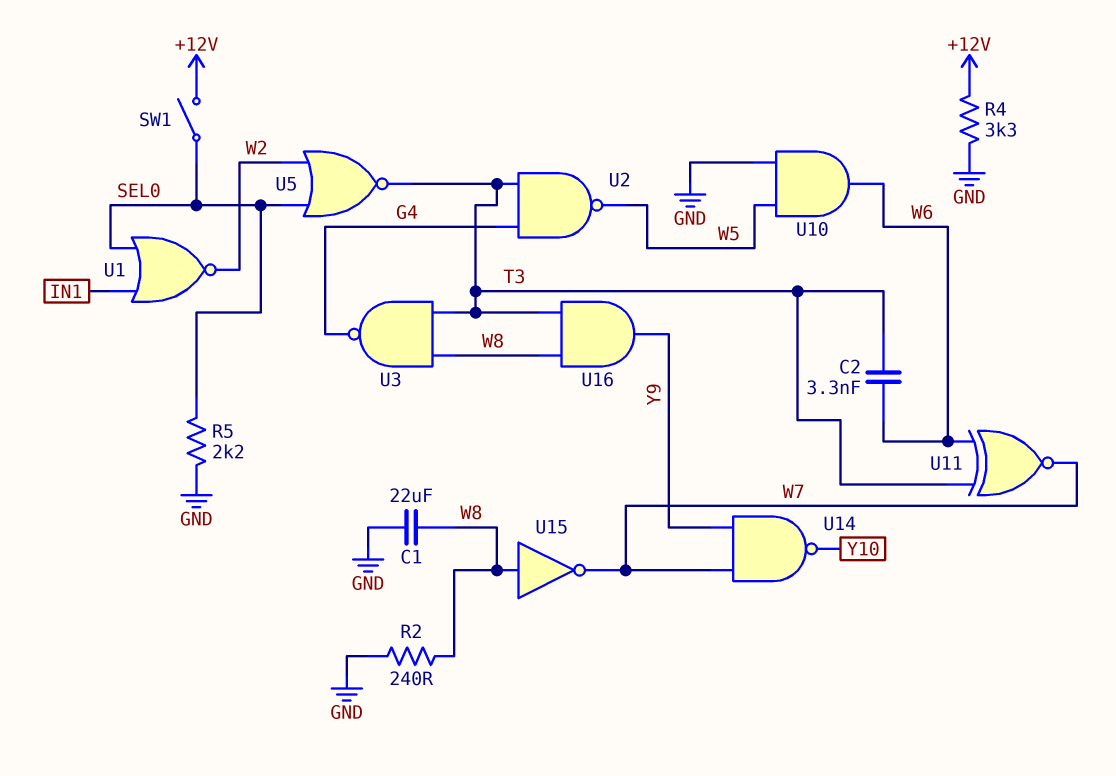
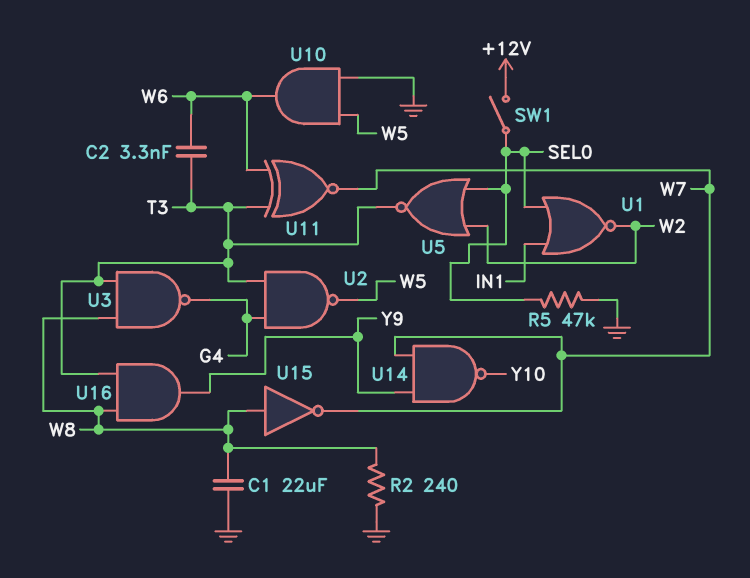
R4: 3.3k (+12V, GND) -> none
R5: 2.2k (GND, SEL0) -> 47k (GND, SEL0)

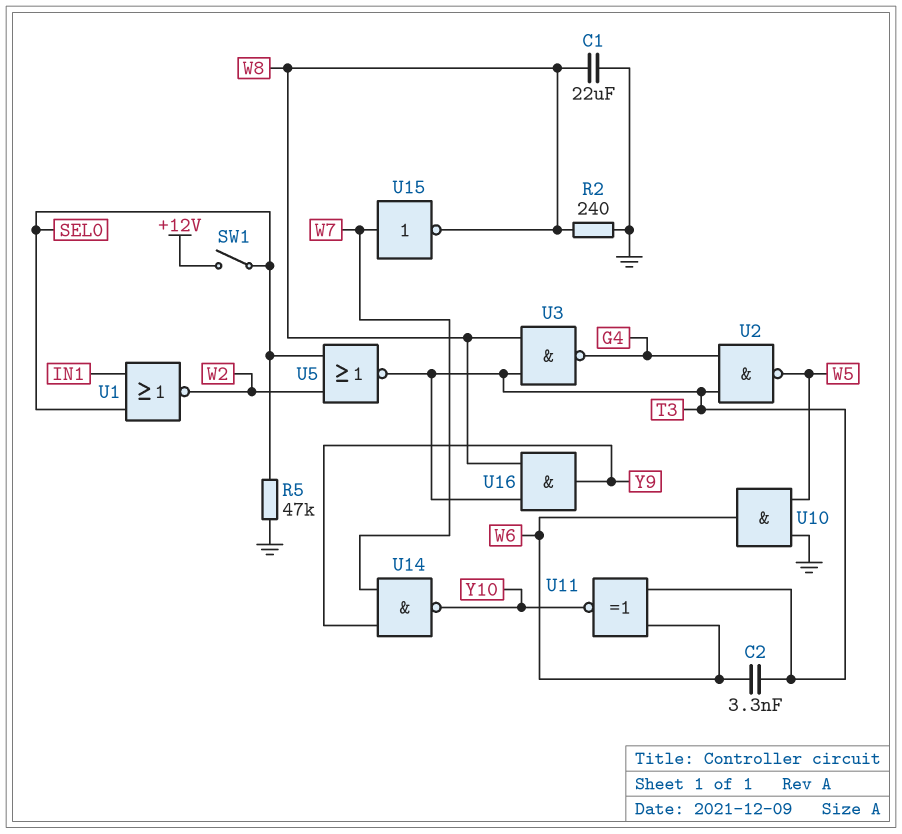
U11: XNOR (in T3, in W6, out W7) -> XNOR (in T3, in W6, out Y10)
U15: NOT (in W8, out W7) -> NOT (in W7, out W8)

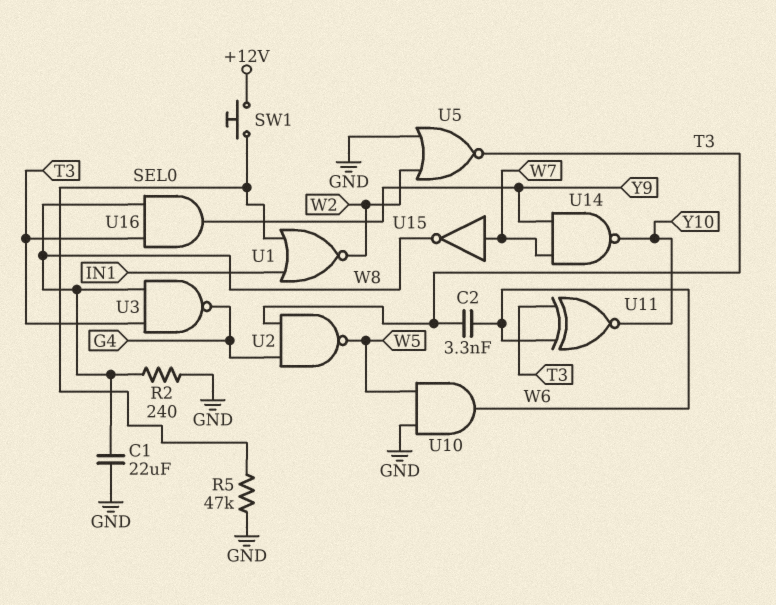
SW1: switch (+12V, SEL0) -> button (+12V, SEL0)
U5: NOR (in SEL0, in W2, out T3) -> NOR (in GND, in W2, out T3)

